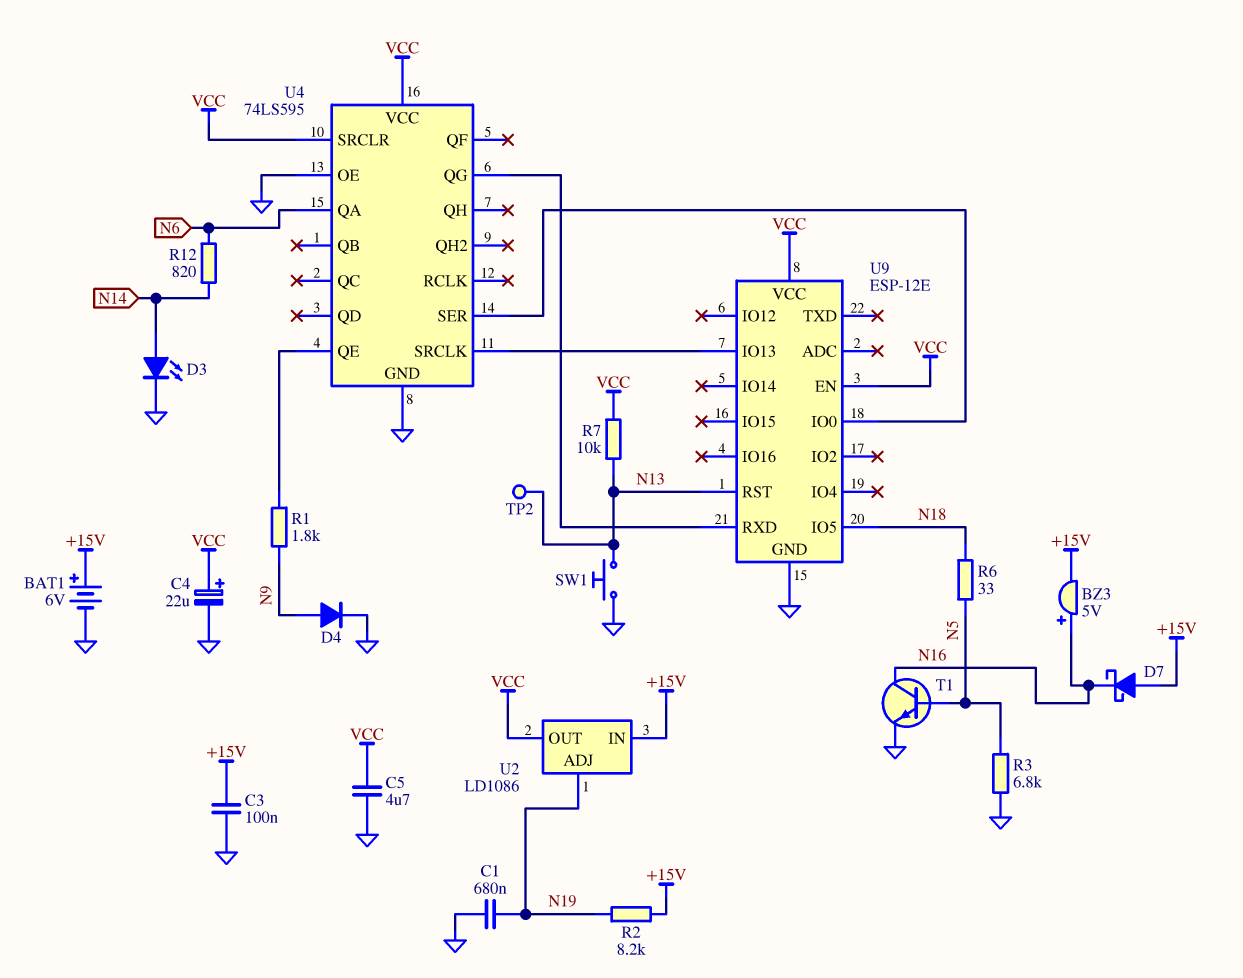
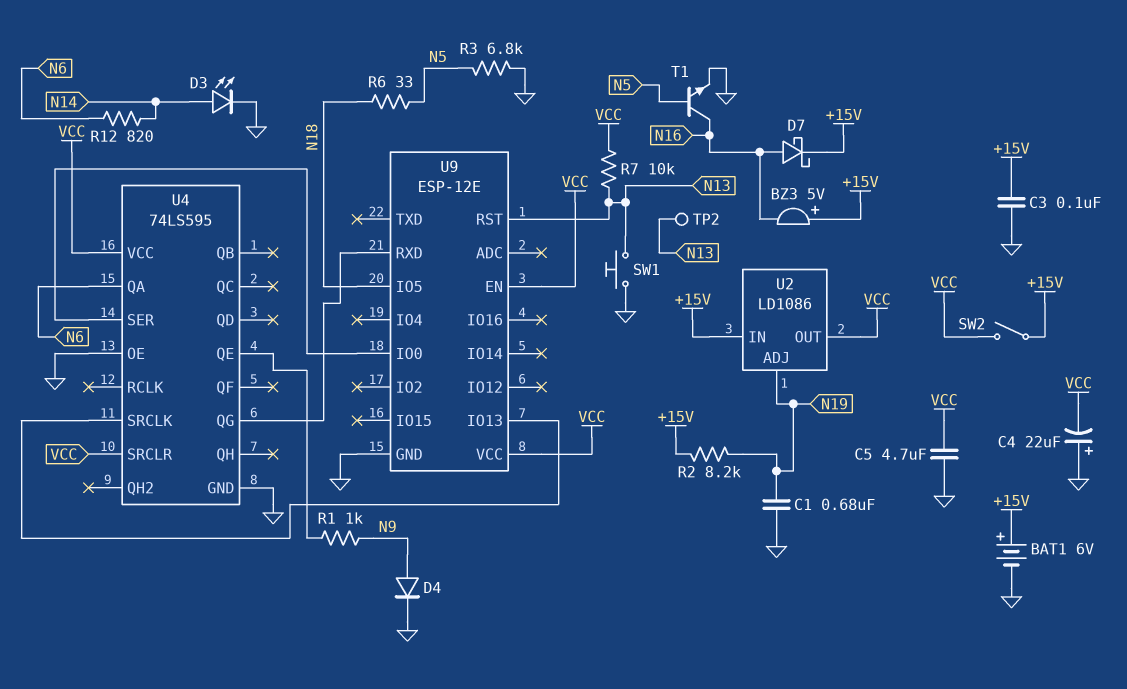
BZ3: buzzer 5V (plus N16, minus +15V) -> buzzer 5V (plus +15V, minus N16)
C4: 22uF (plus VCC, minus GND) -> 22uF (plus GND, minus VCC)
D7: schottky (A +15V, K N16) -> schottky (A N16, K +15V)
R1: 1.8k (N9, U4/QE) -> 1k (N9, U4/QE)
SW2: none -> switch (+15V, VCC)

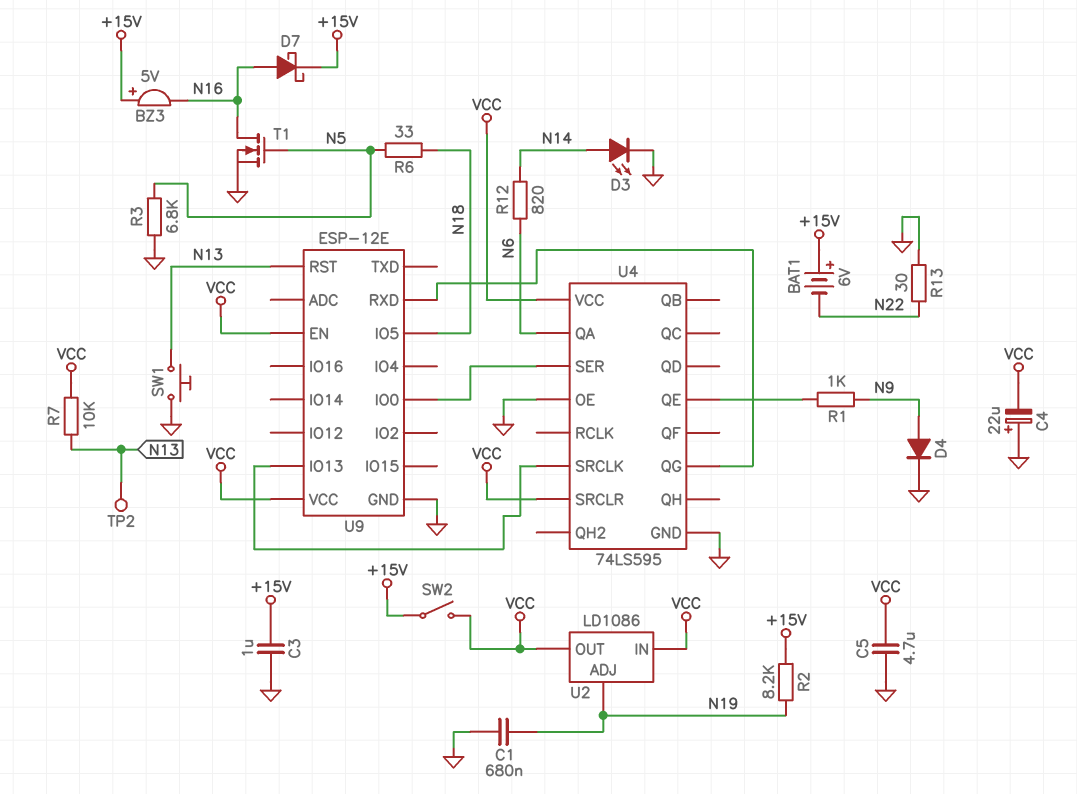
BAT1: 6V (plus +15V, minus GND) -> 6V (plus +15V, minus N22)
C3: 100nF (+15V, GND) -> 1uF (+15V, GND)
R13: none -> 30 (GND, N22)
T1: NPN (B N5, C N16, E GND) -> NMOS (G N5, D N16, S GND)
U2 pin IN: +15V -> VCC

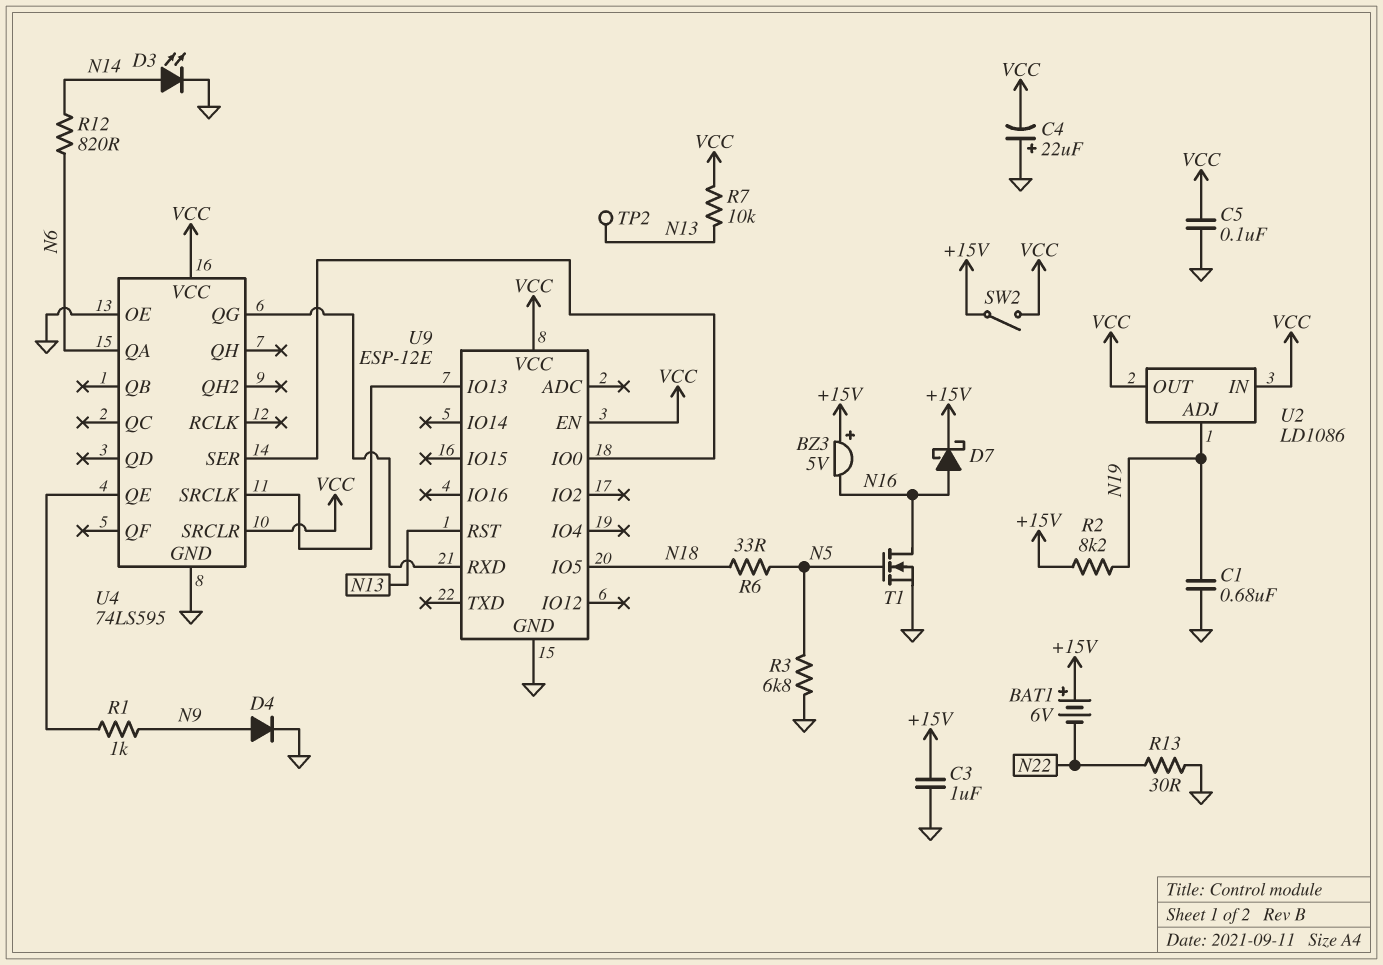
C5: 4.7uF (GND, VCC) -> 100nF (GND, VCC)
SW1: button (GND, N13) -> none

